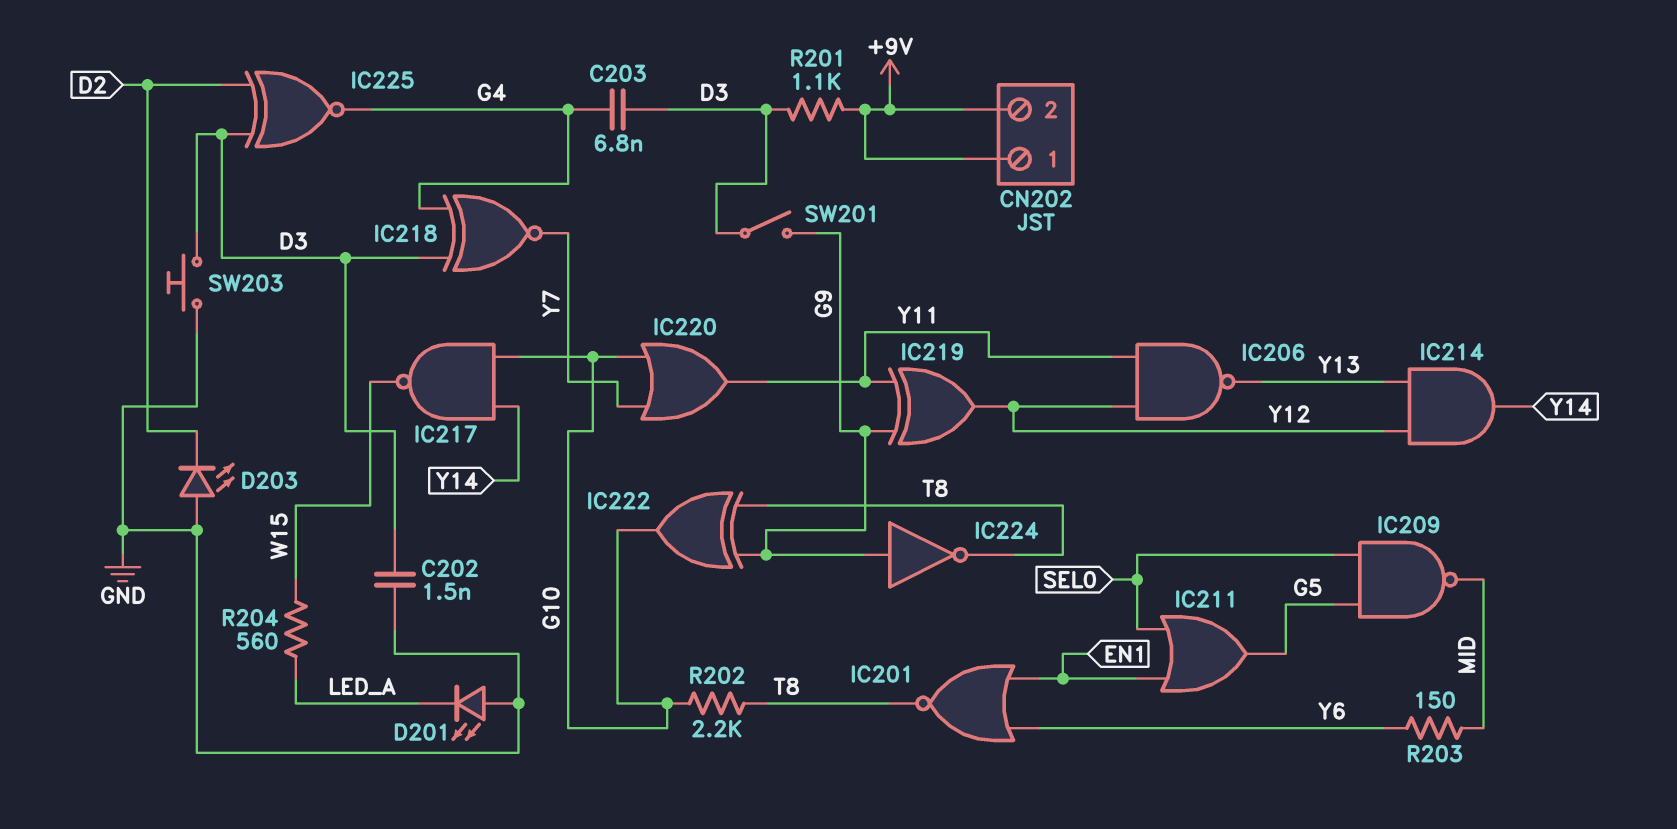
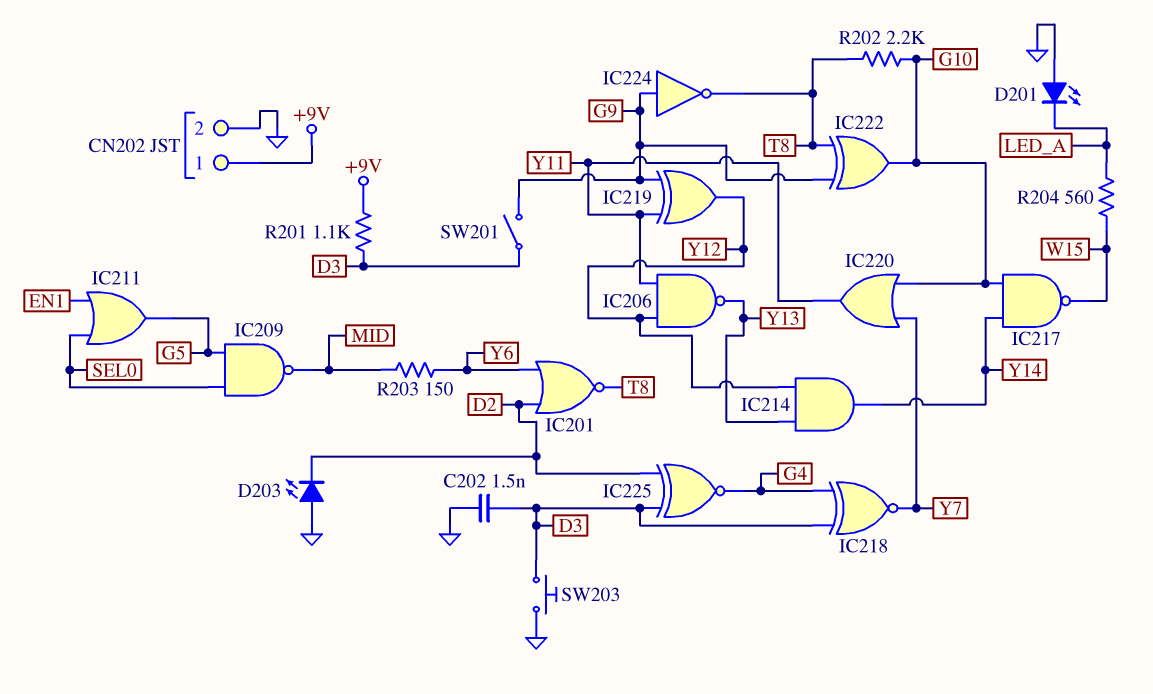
C203: 6.8nF (D3, G4) -> none
CN202 pin 2: +9V -> GND
IC201: NOR (in EN1, in Y6, out T8) -> NOR (in D2, in Y6, out T8)

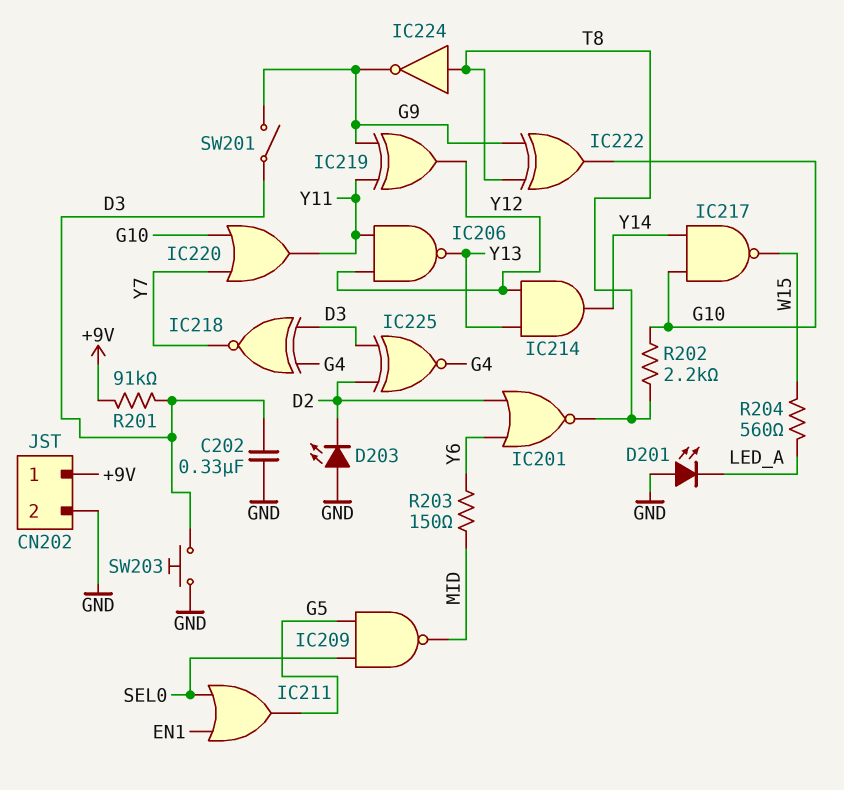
C202: 1.5nF (D3, GND) -> 330nF (D3, GND)
IC224: NOT (in G9, out T8) -> NOT (in T8, out G9)
R201: 1.1k (+9V, D3) -> 91k (+9V, D3)

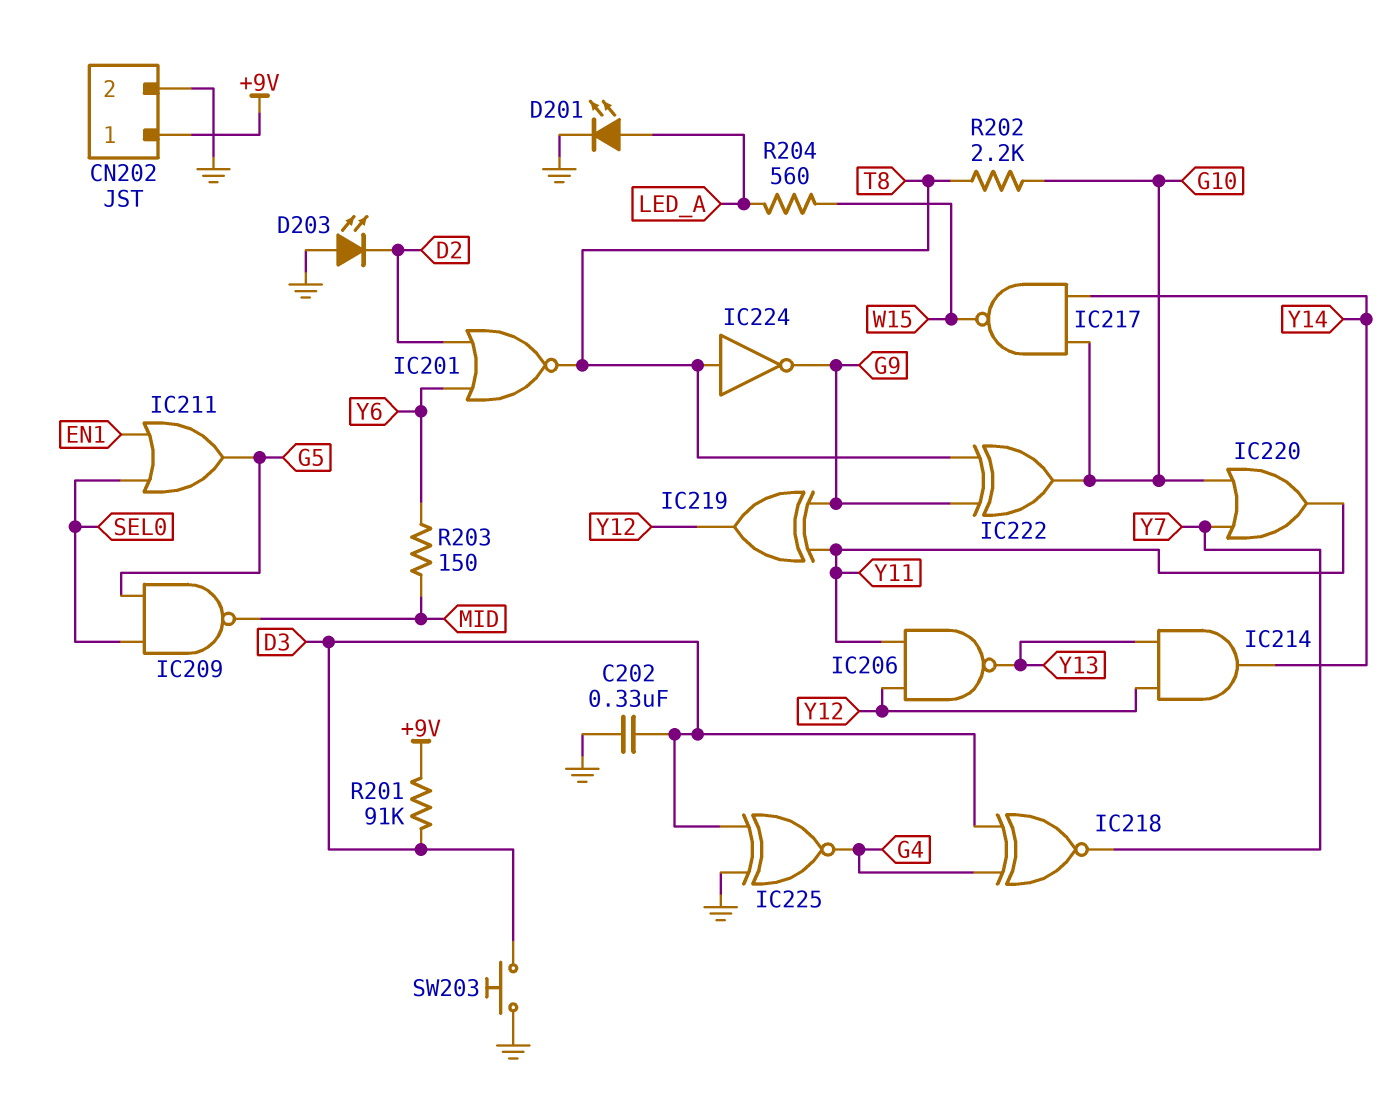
D201: LED (A GND, K LED_A) -> LED (A LED_A, K GND)
IC225: XNOR (in D2, in D3, out G4) -> XNOR (in D3, in GND, out G4)
SW201: switch (D3, G9) -> none

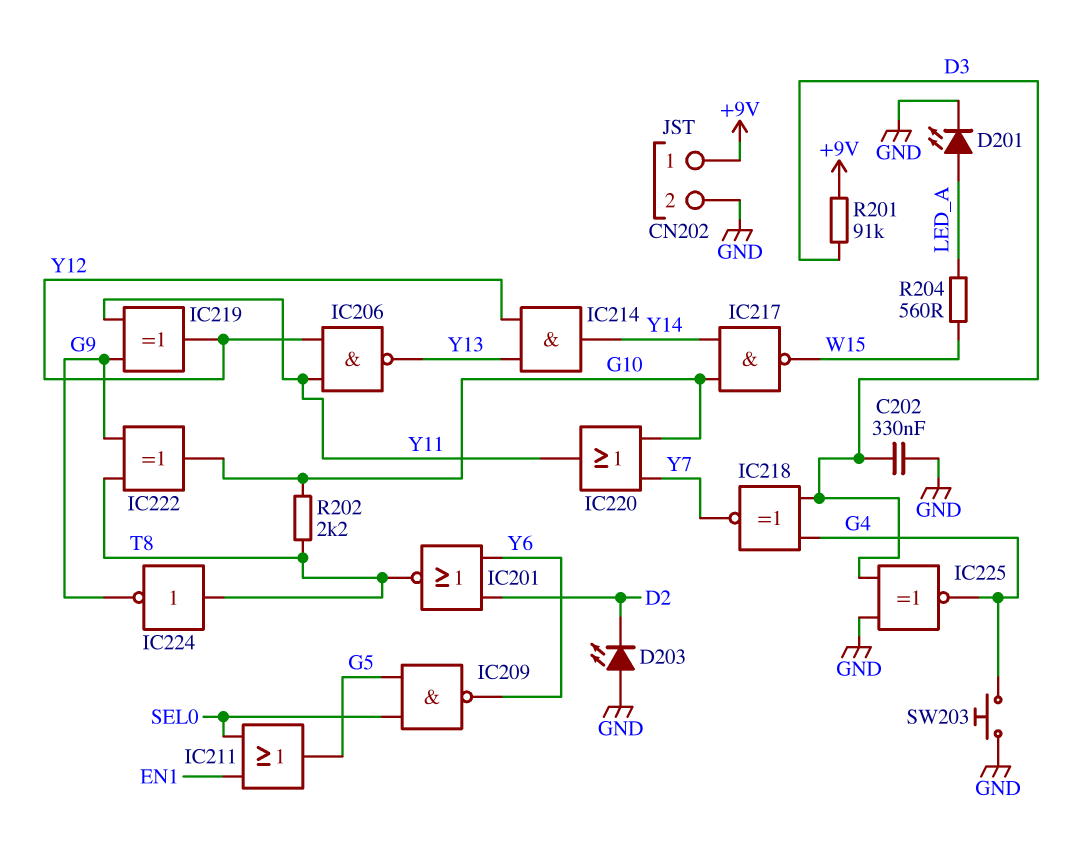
IC209: NAND (in G5, in SEL0, out MID) -> NAND (in G5, in SEL0, out Y6)
R203: 150 (MID, Y6) -> none
SW203: button (D3, GND) -> button (G4, GND)

